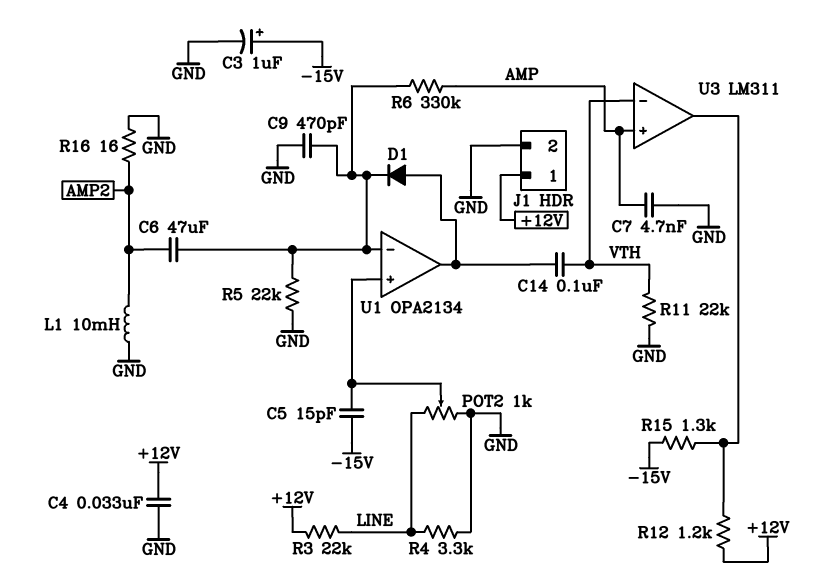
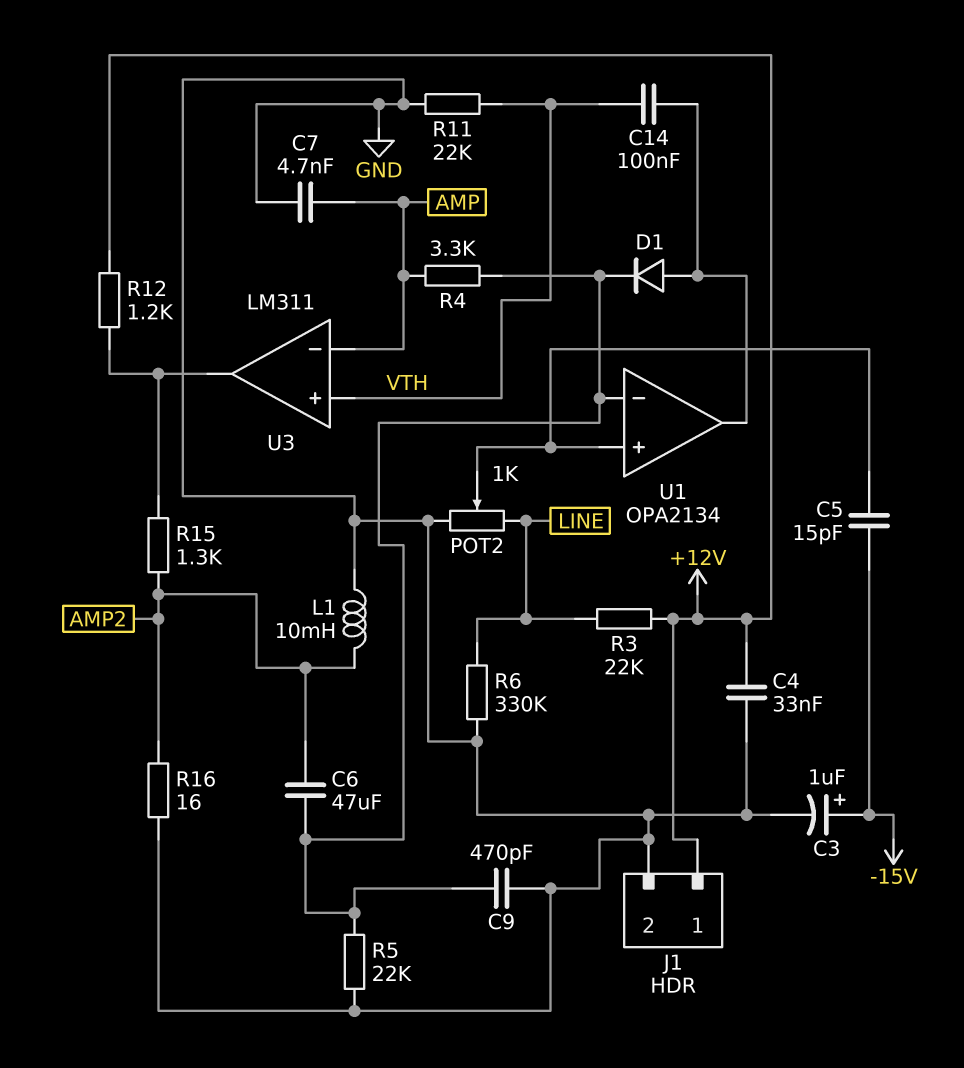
R4: 3.3k (GND, LINE) -> 3.3k (AMP, U1/in-)
R6: 330k (AMP, U1/in-) -> 330k (GND, LINE)
R15: 1.3k (-15V, U3/out) -> 1.3k (AMP2, U3/out)
U3 pin in+: AMP -> VTH
U3 pin in-: VTH -> AMP

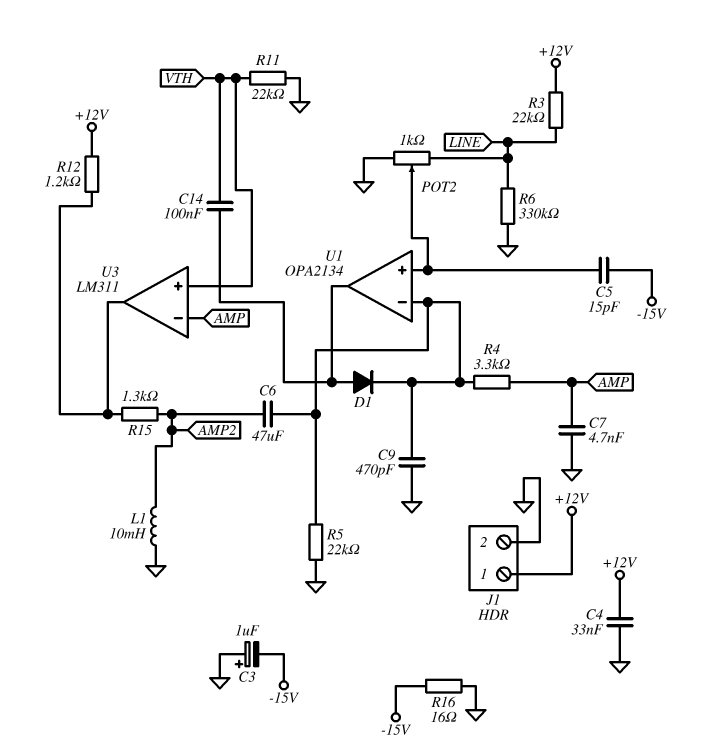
C3: 1uF (plus -15V, minus GND) -> 1uF (plus GND, minus -15V)
R16: 16 (AMP2, GND) -> 16 (-15V, GND)

